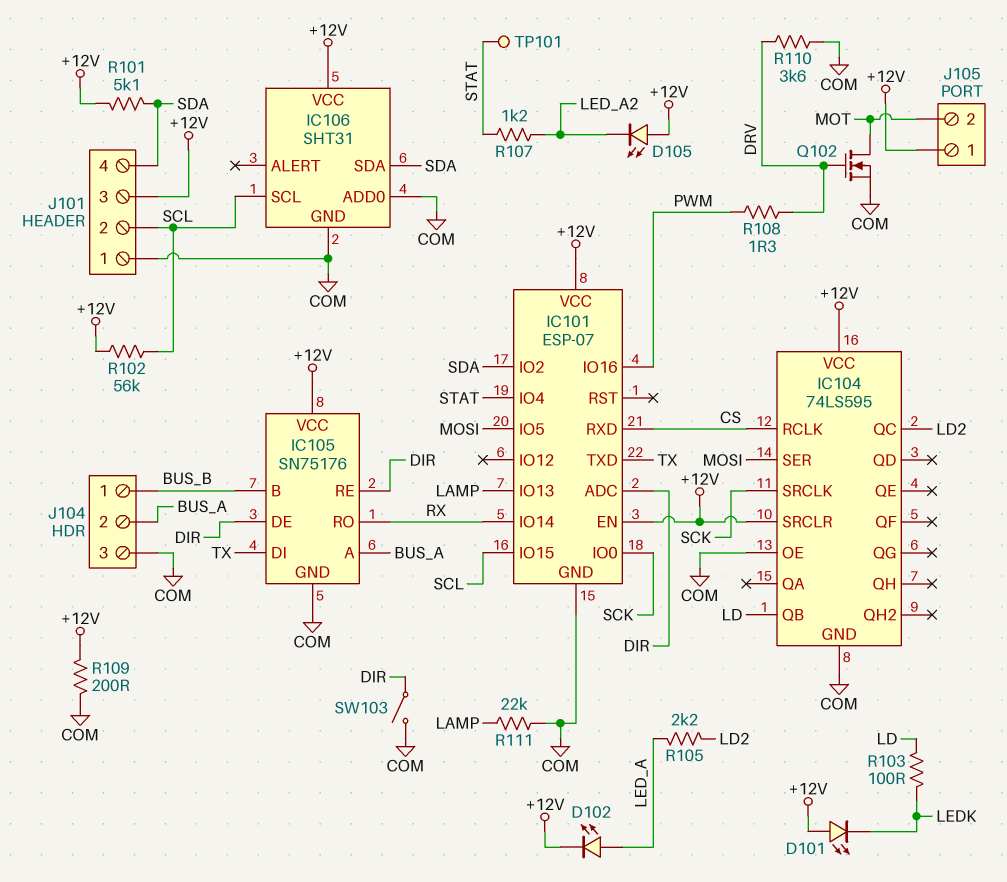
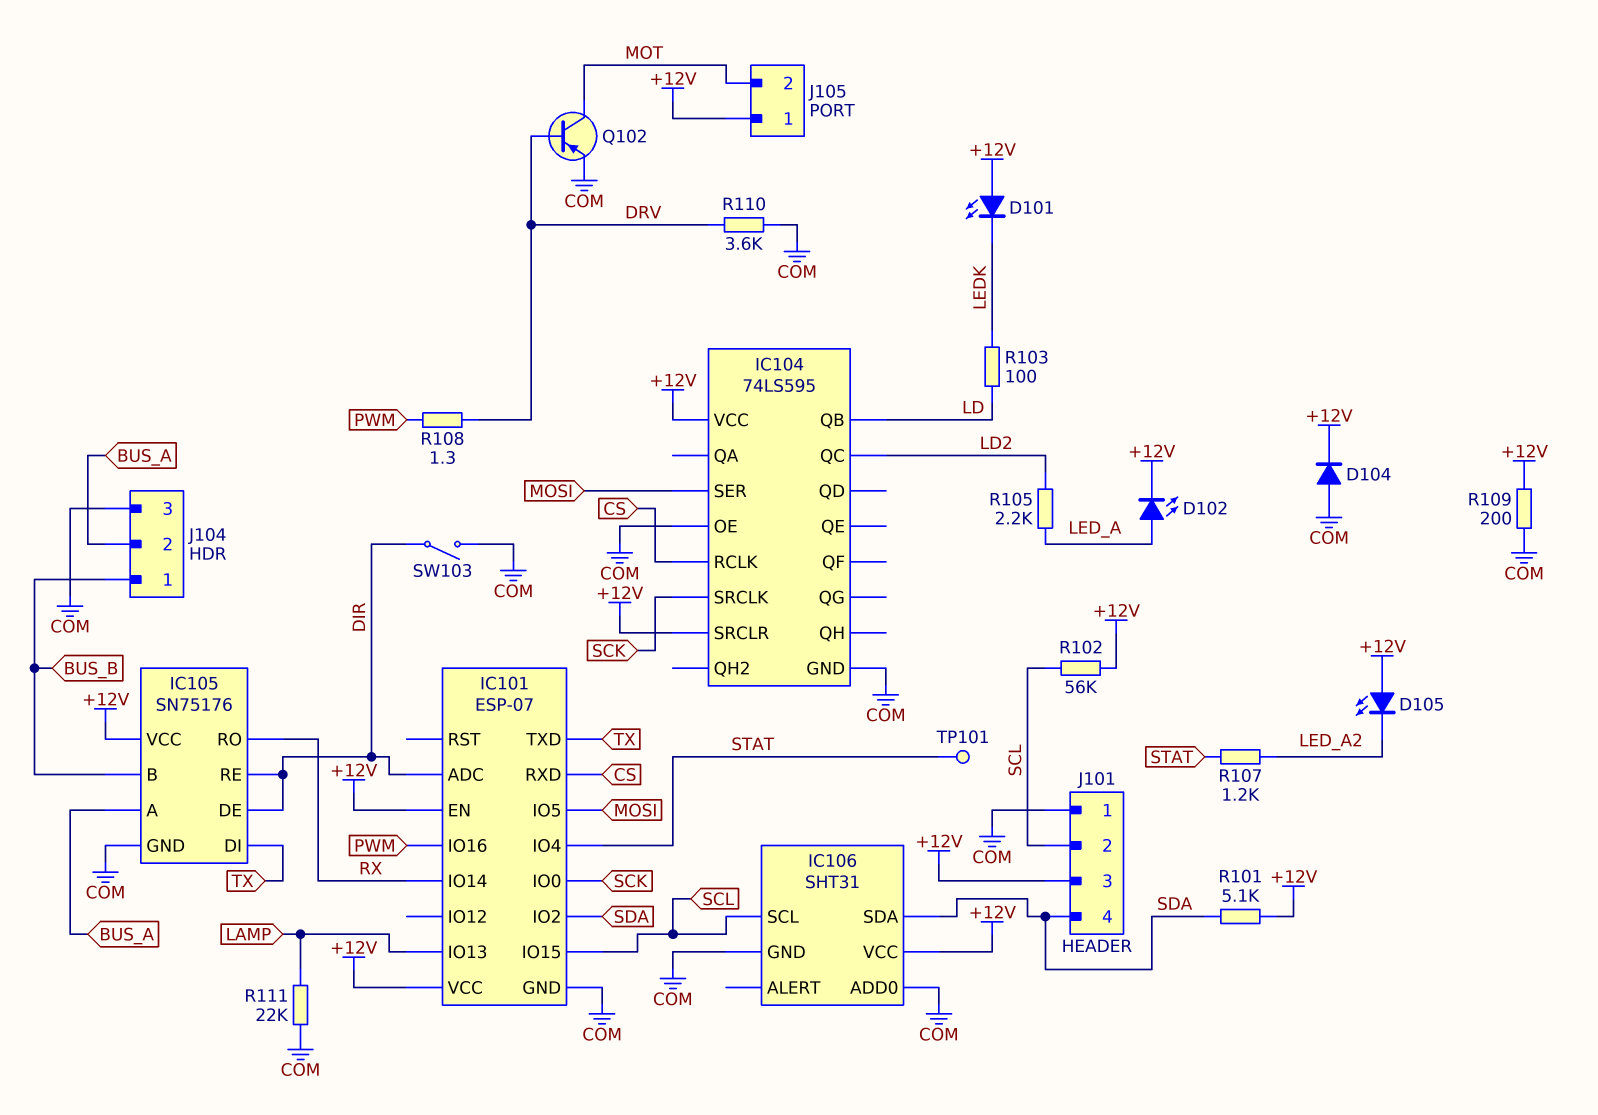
D104: none -> diode (A COM, K +12V)
Q102: NMOS (G DRV, D MOT, S COM) -> PNP (B DRV, C MOT, E COM)

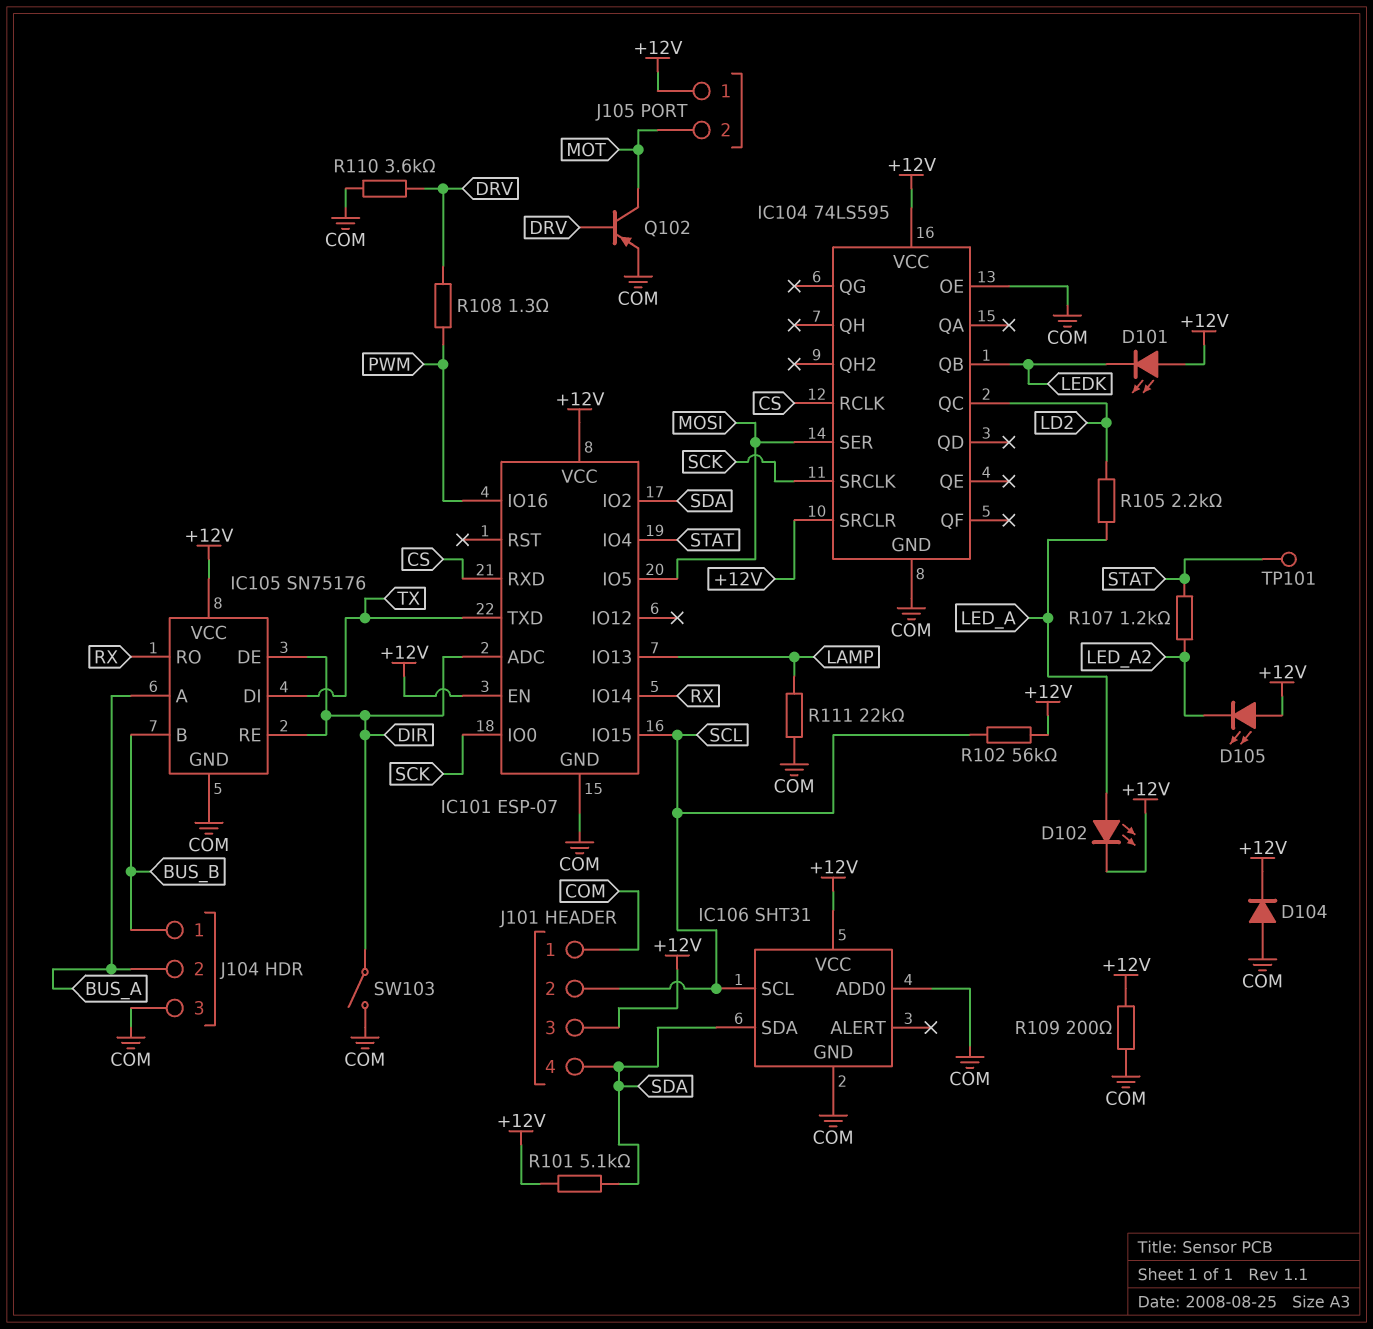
IC104 pin QB: LD -> LEDK
R103: 100 (LD, LEDK) -> none

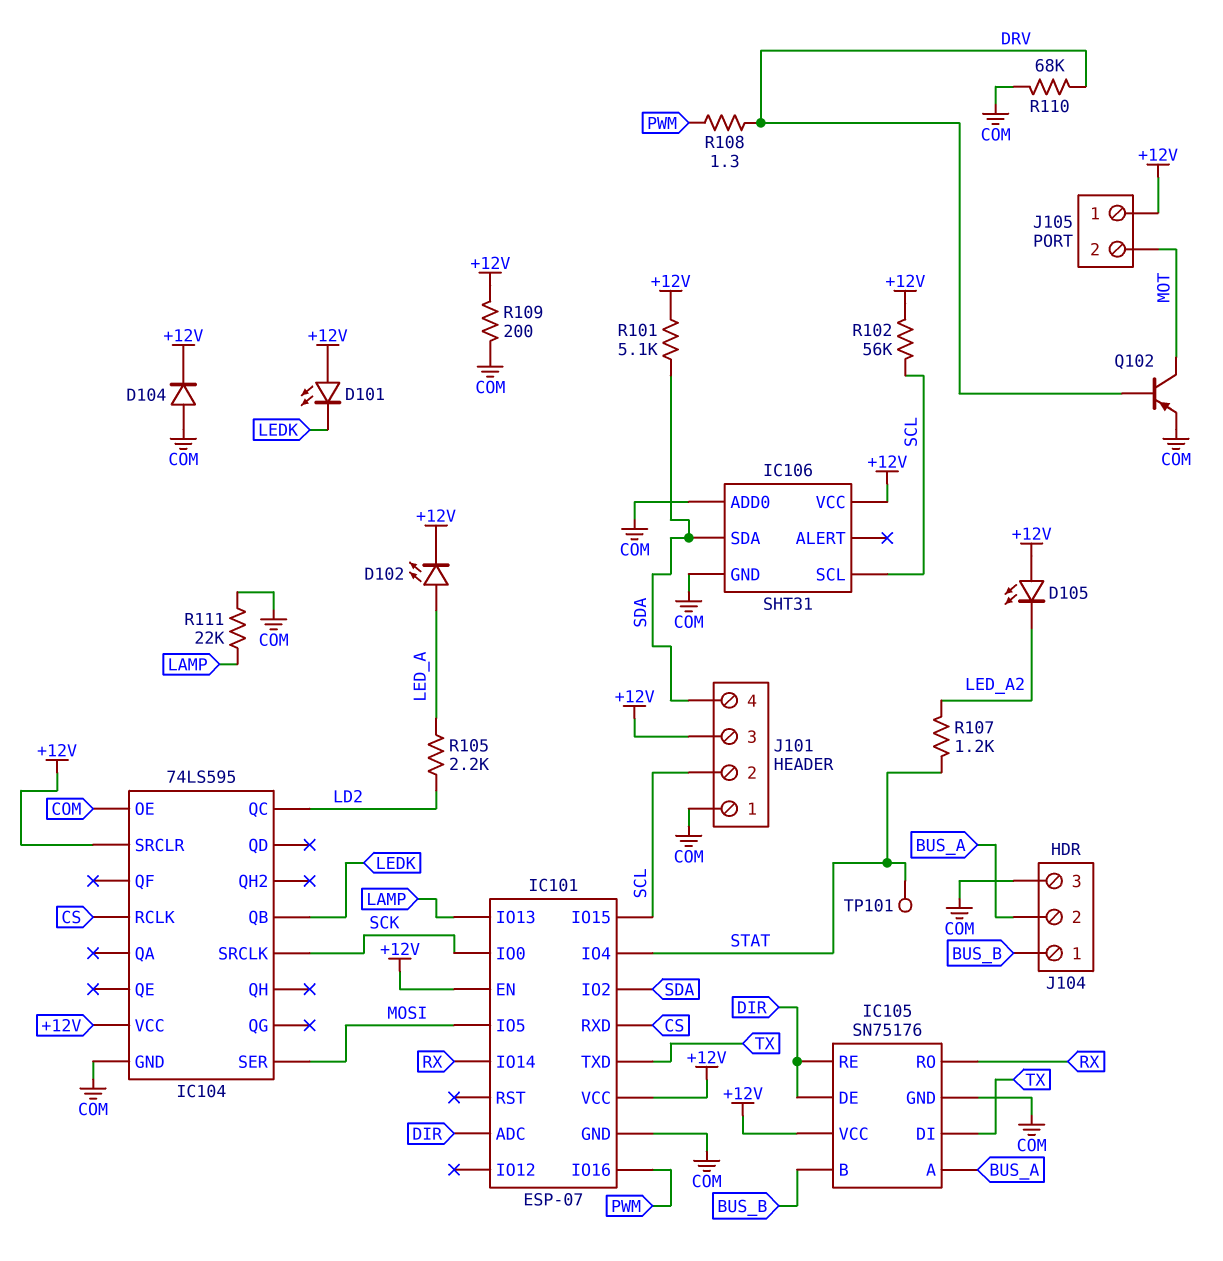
R110: 3.6k (COM, DRV) -> 68k (COM, DRV)
SW103: switch (COM, DIR) -> none

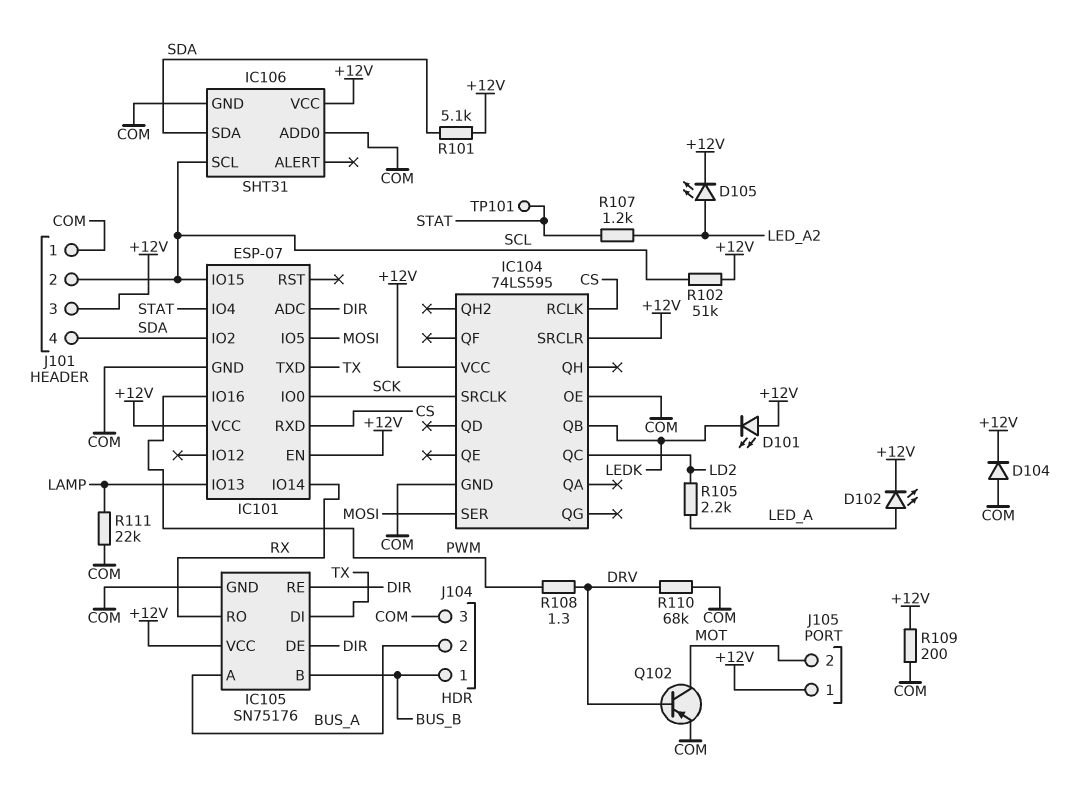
D105: LED (A +12V, K LED_A2) -> LED (A LED_A2, K +12V)
R102: 56k (+12V, SCL) -> 51k (+12V, SCL)

